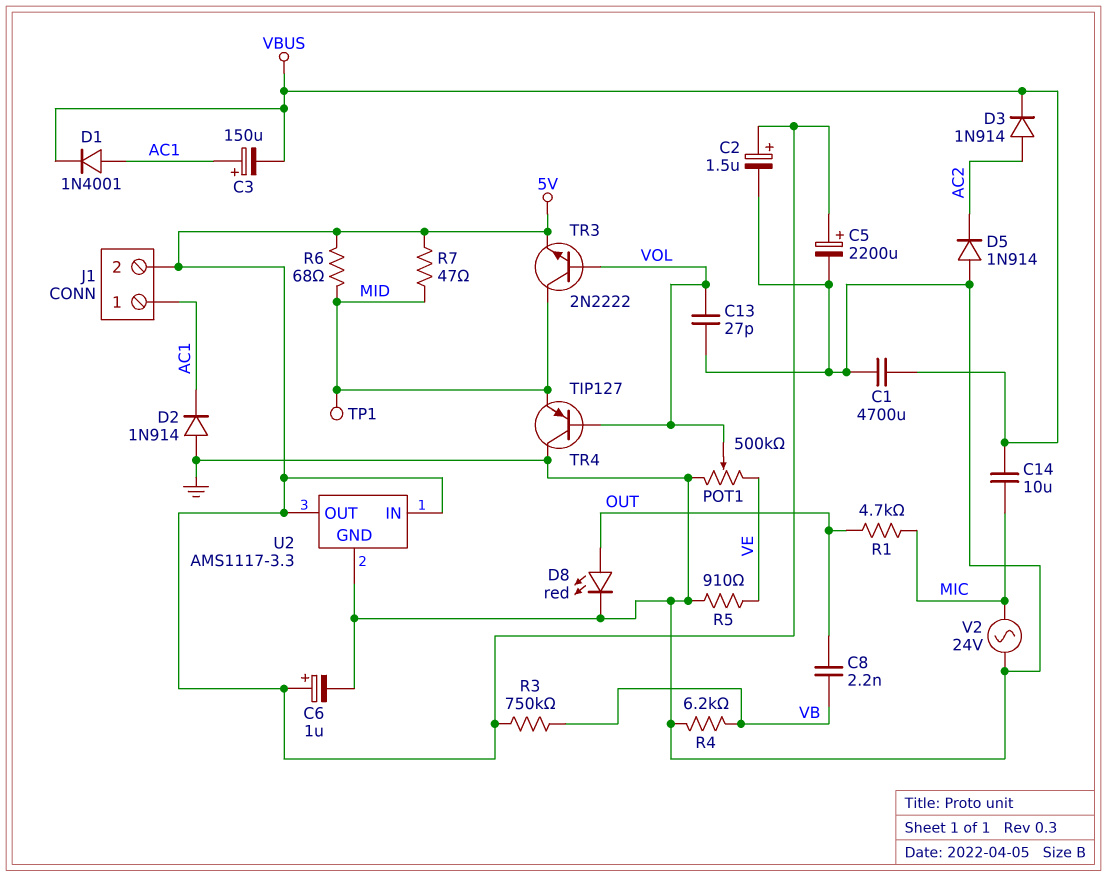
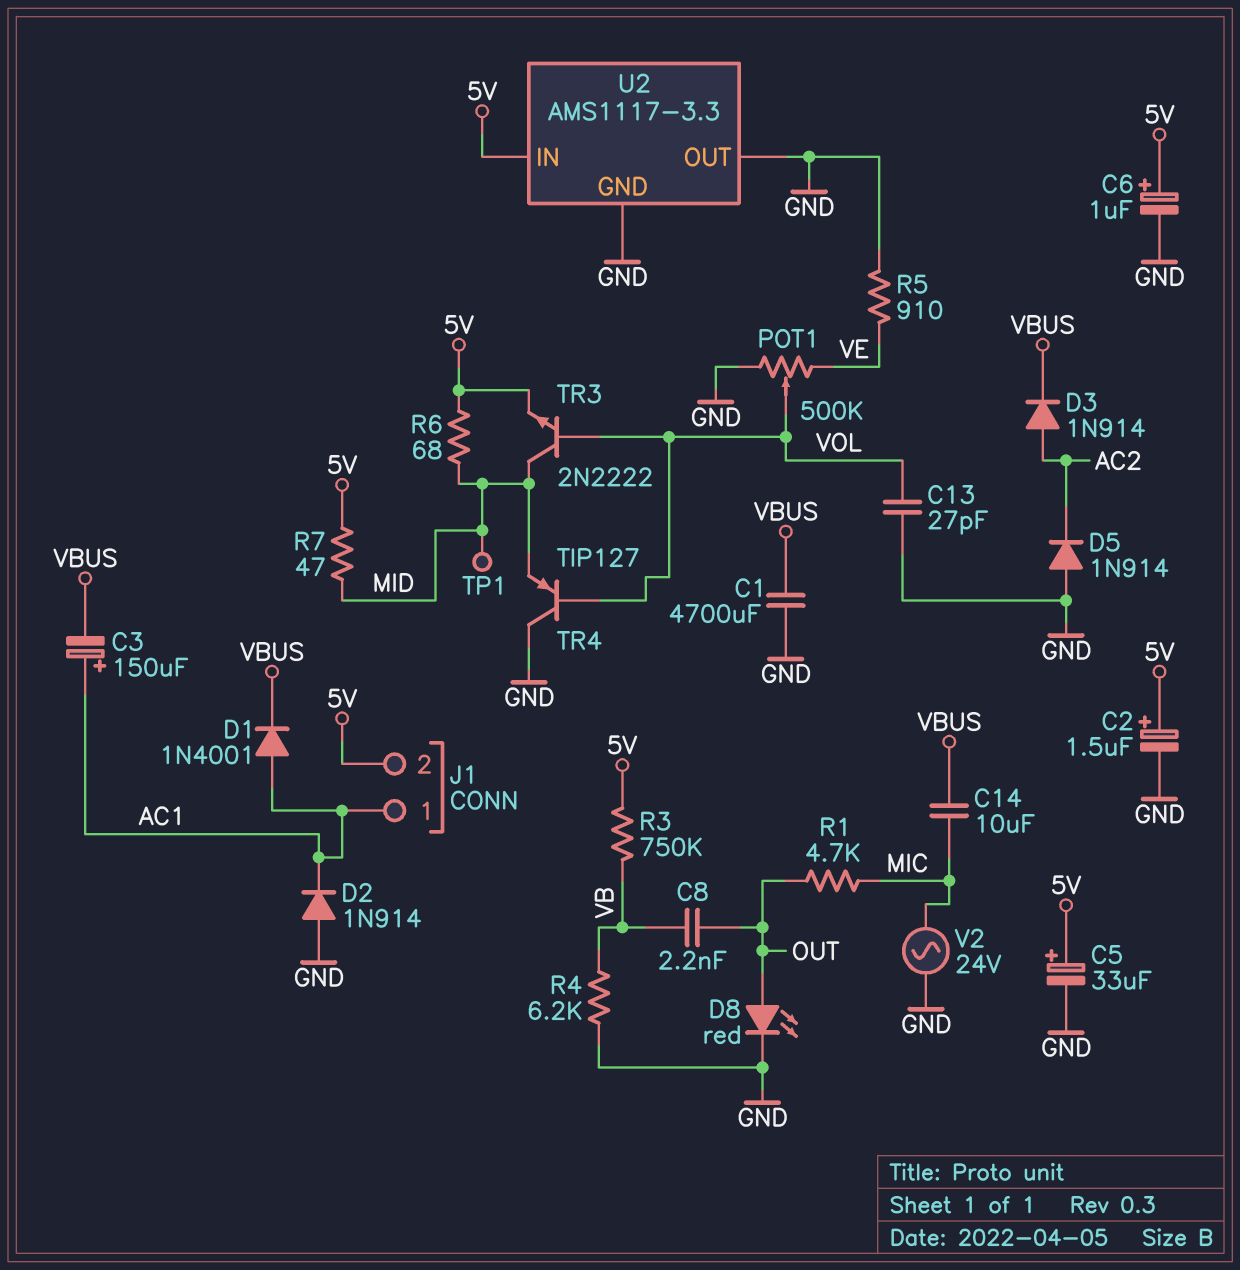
C5: 2200uF (plus 5V, minus GND) -> 33uF (plus 5V, minus GND)
U2 pin OUT: 5V -> GND

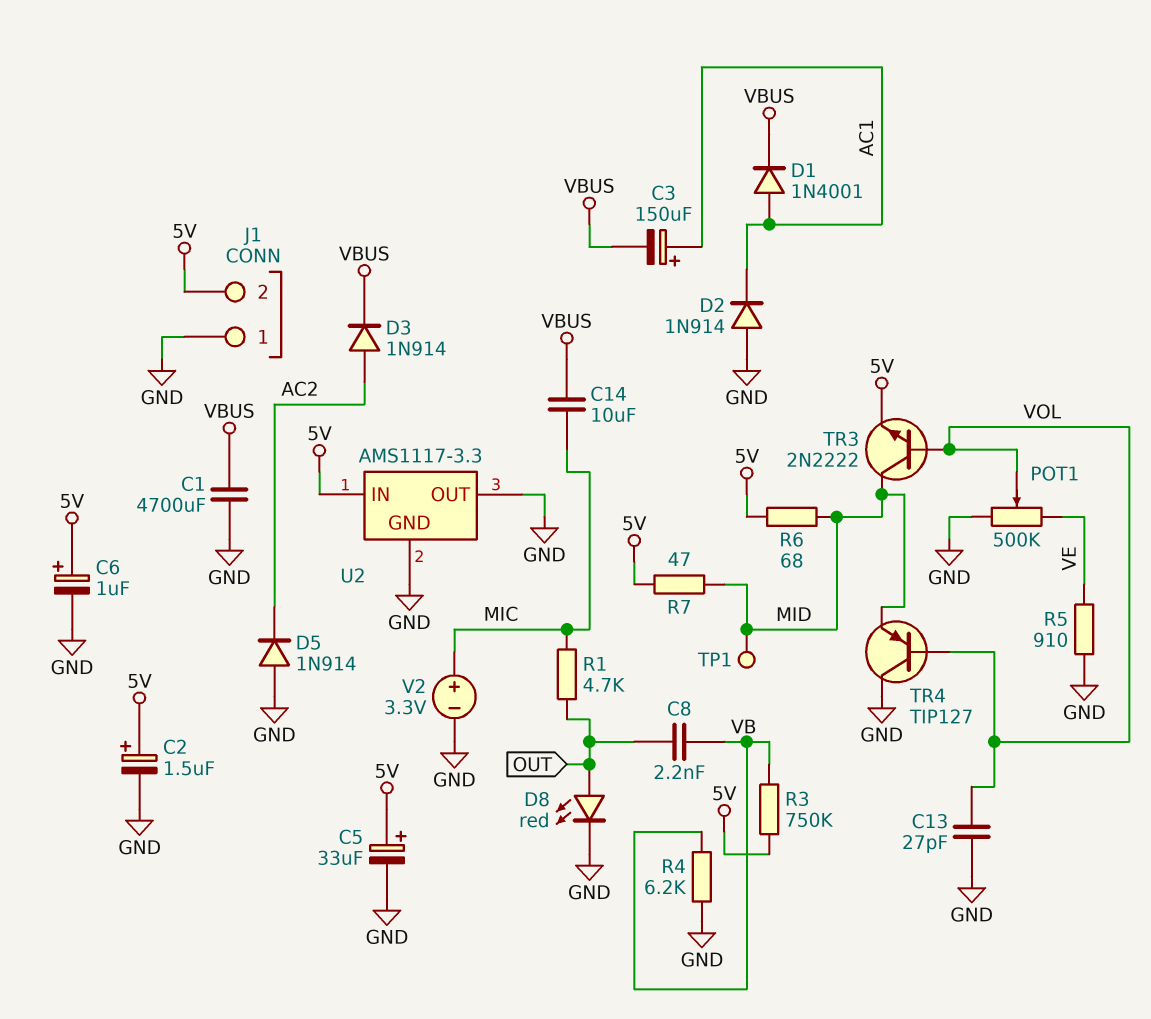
J1 pin 1: AC1 -> GND
V2: AC 24V (GND, MIC) -> 3.3V (plus MIC, minus GND)

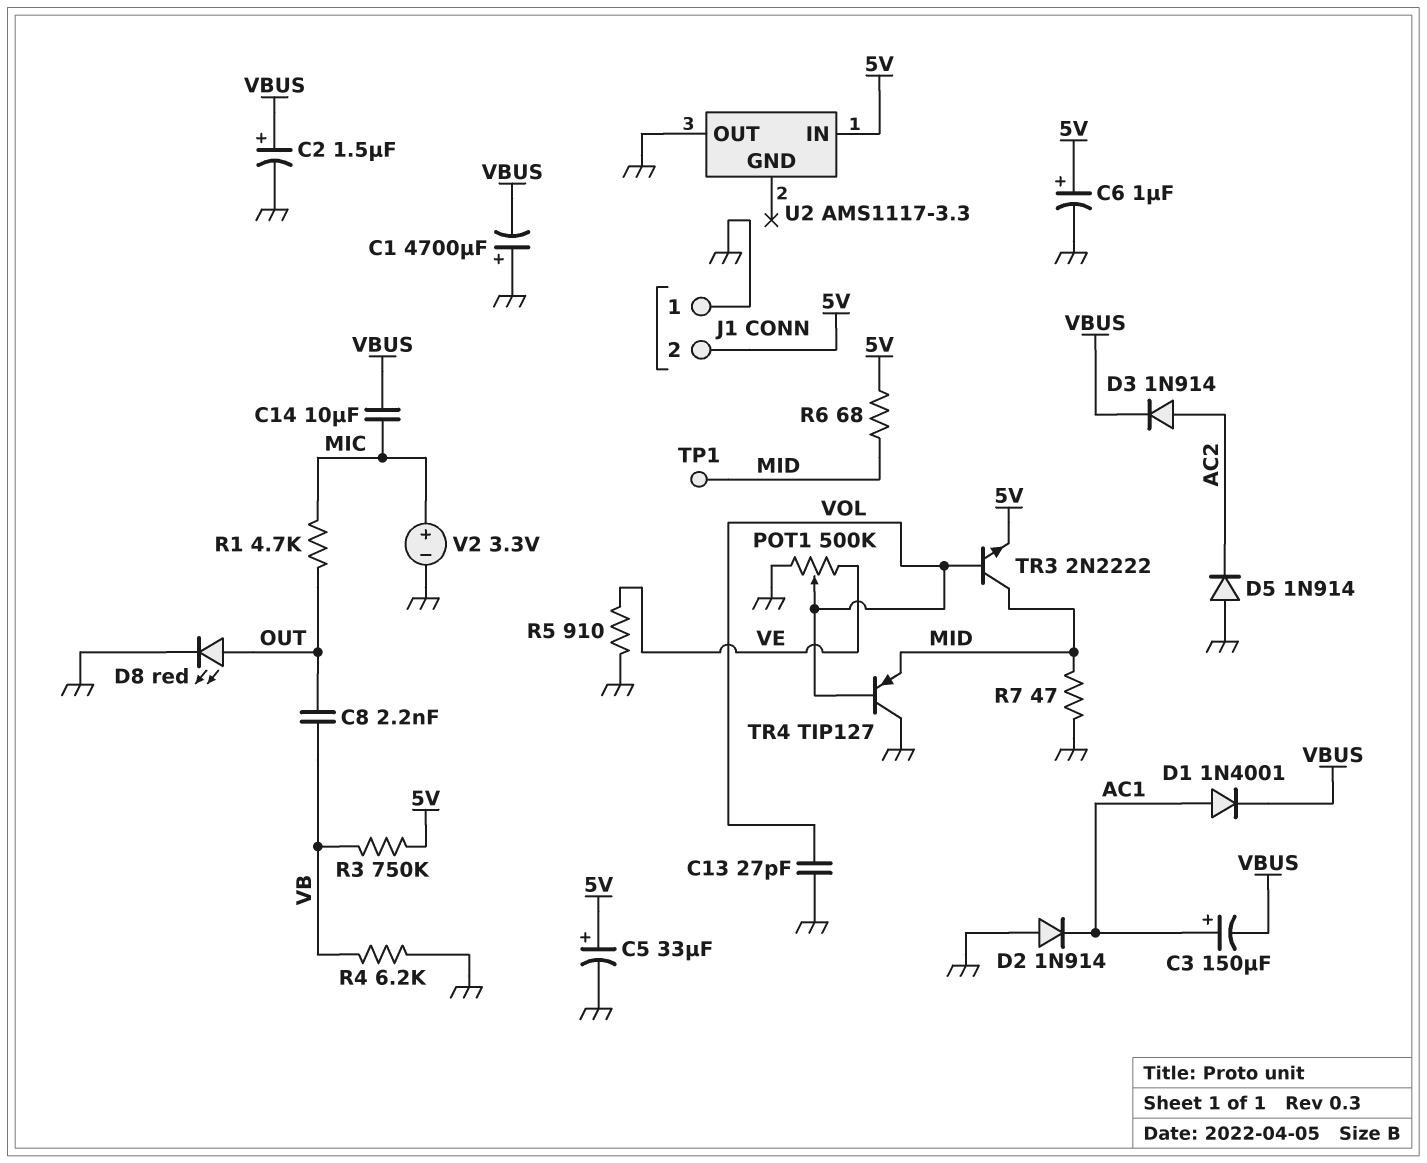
C1: 4700uF (GND, VBUS) -> 4700uF (plus GND, minus VBUS)
C2: 1.5uF (plus 5V, minus GND) -> 1.5uF (plus VBUS, minus GND)
R7: 47 (5V, MID) -> 47 (GND, MID)
U2 pin GND: GND -> none

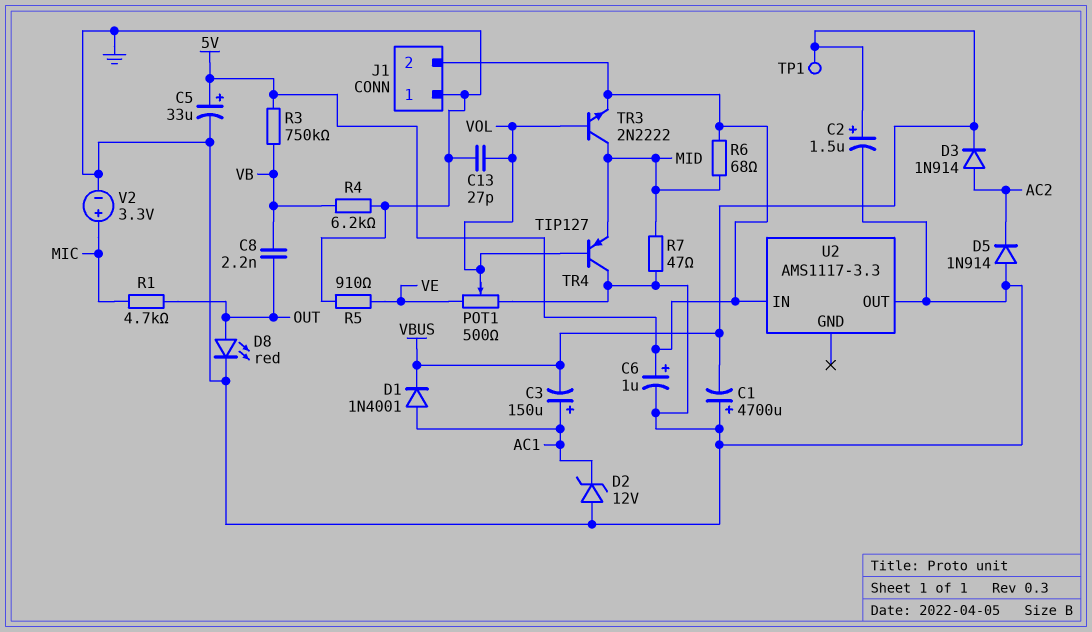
C14: 10uF (MIC, VBUS) -> none
D2: diode 1N914 (A GND, K AC1) -> zener 12V (A GND, K AC1)
POT1: 500k (GND, VE, wiper VOL) -> 500 (GND, VE, wiper VOL)
TP1: test point (MID) -> test point (VBUS)

